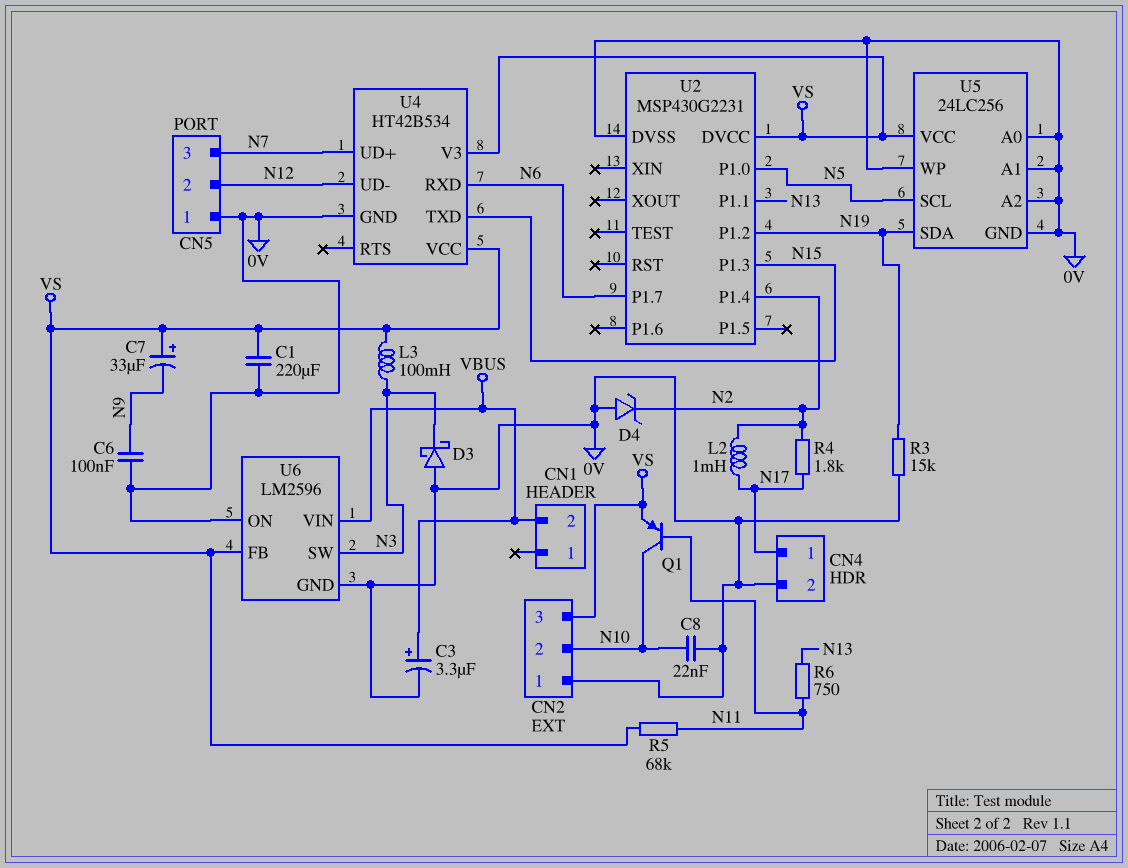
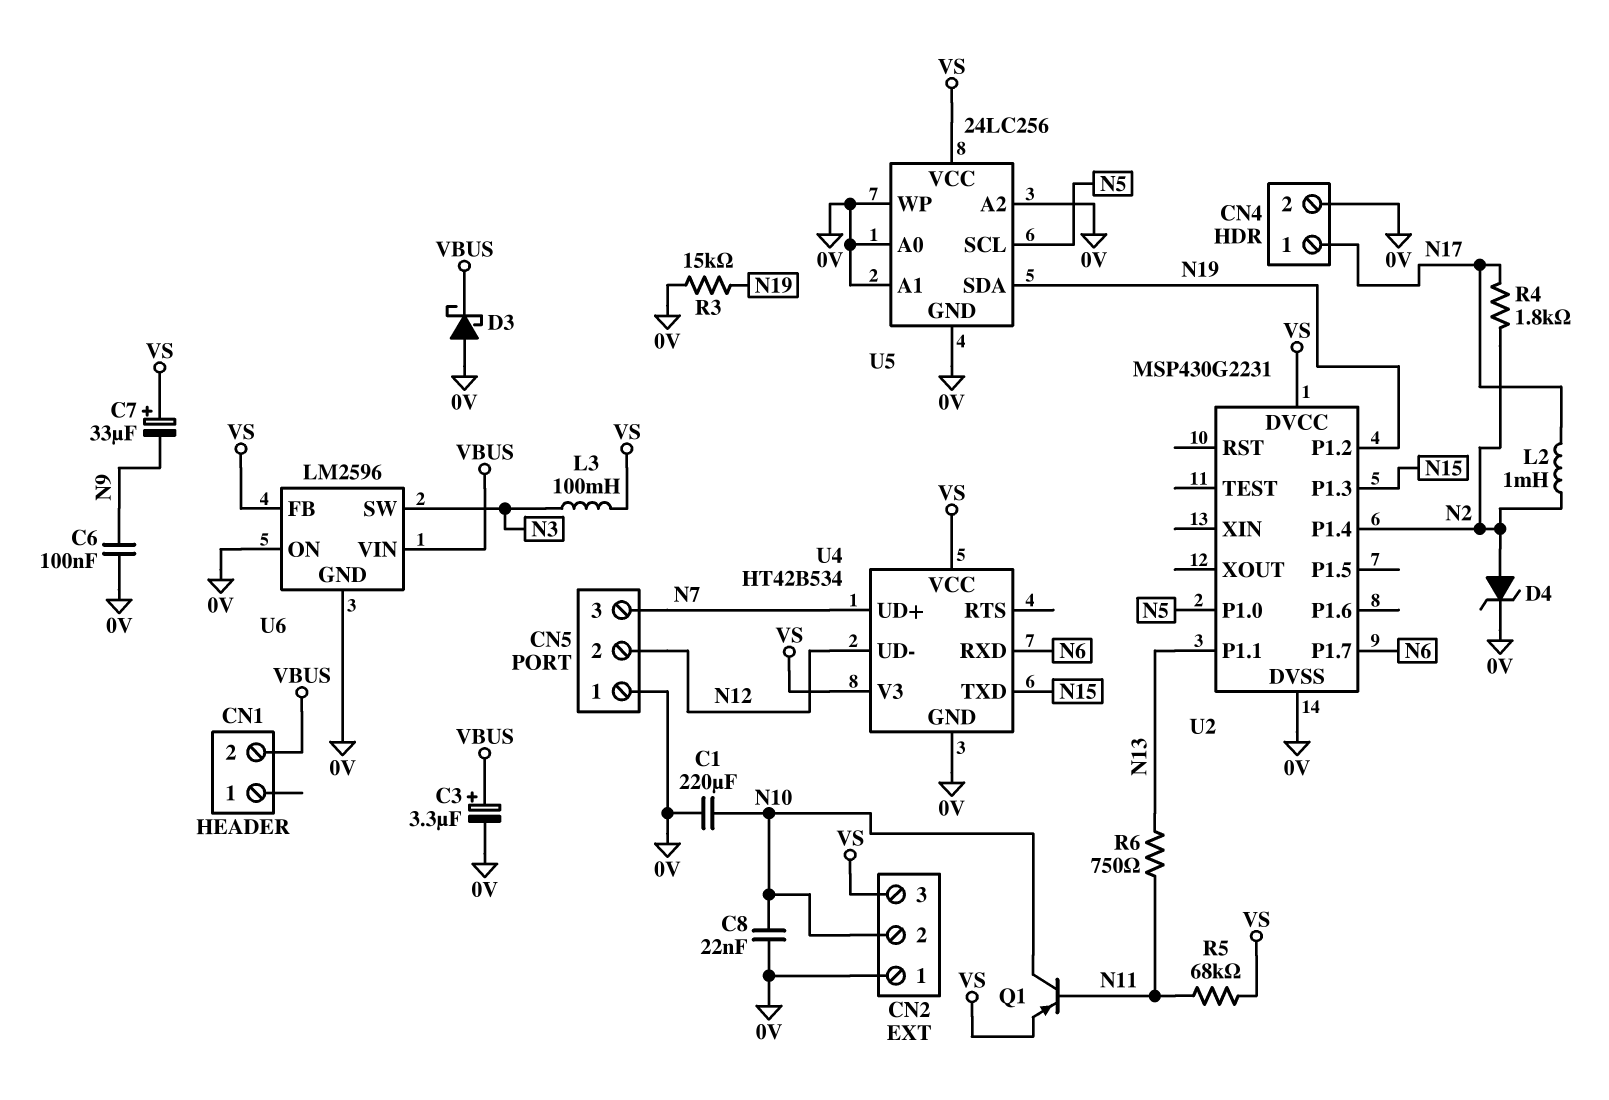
C1: 220uF (0V, VS) -> 220uF (0V, N10)
D3: schottky (A 0V, K N3) -> schottky (A 0V, K VBUS)
D4: zener (A 0V, K N2) -> zener (A N2, K 0V)

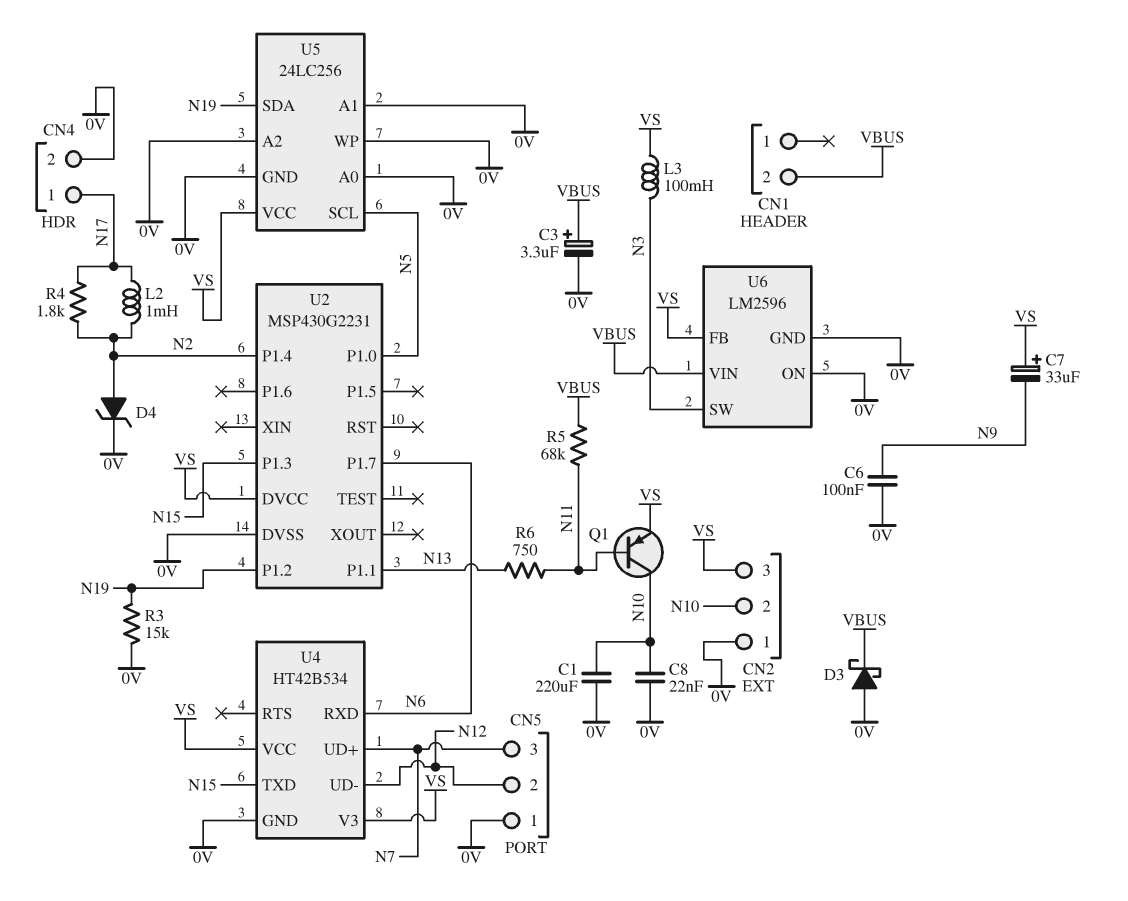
R5: 68k (N11, VS) -> 68k (N11, VBUS)

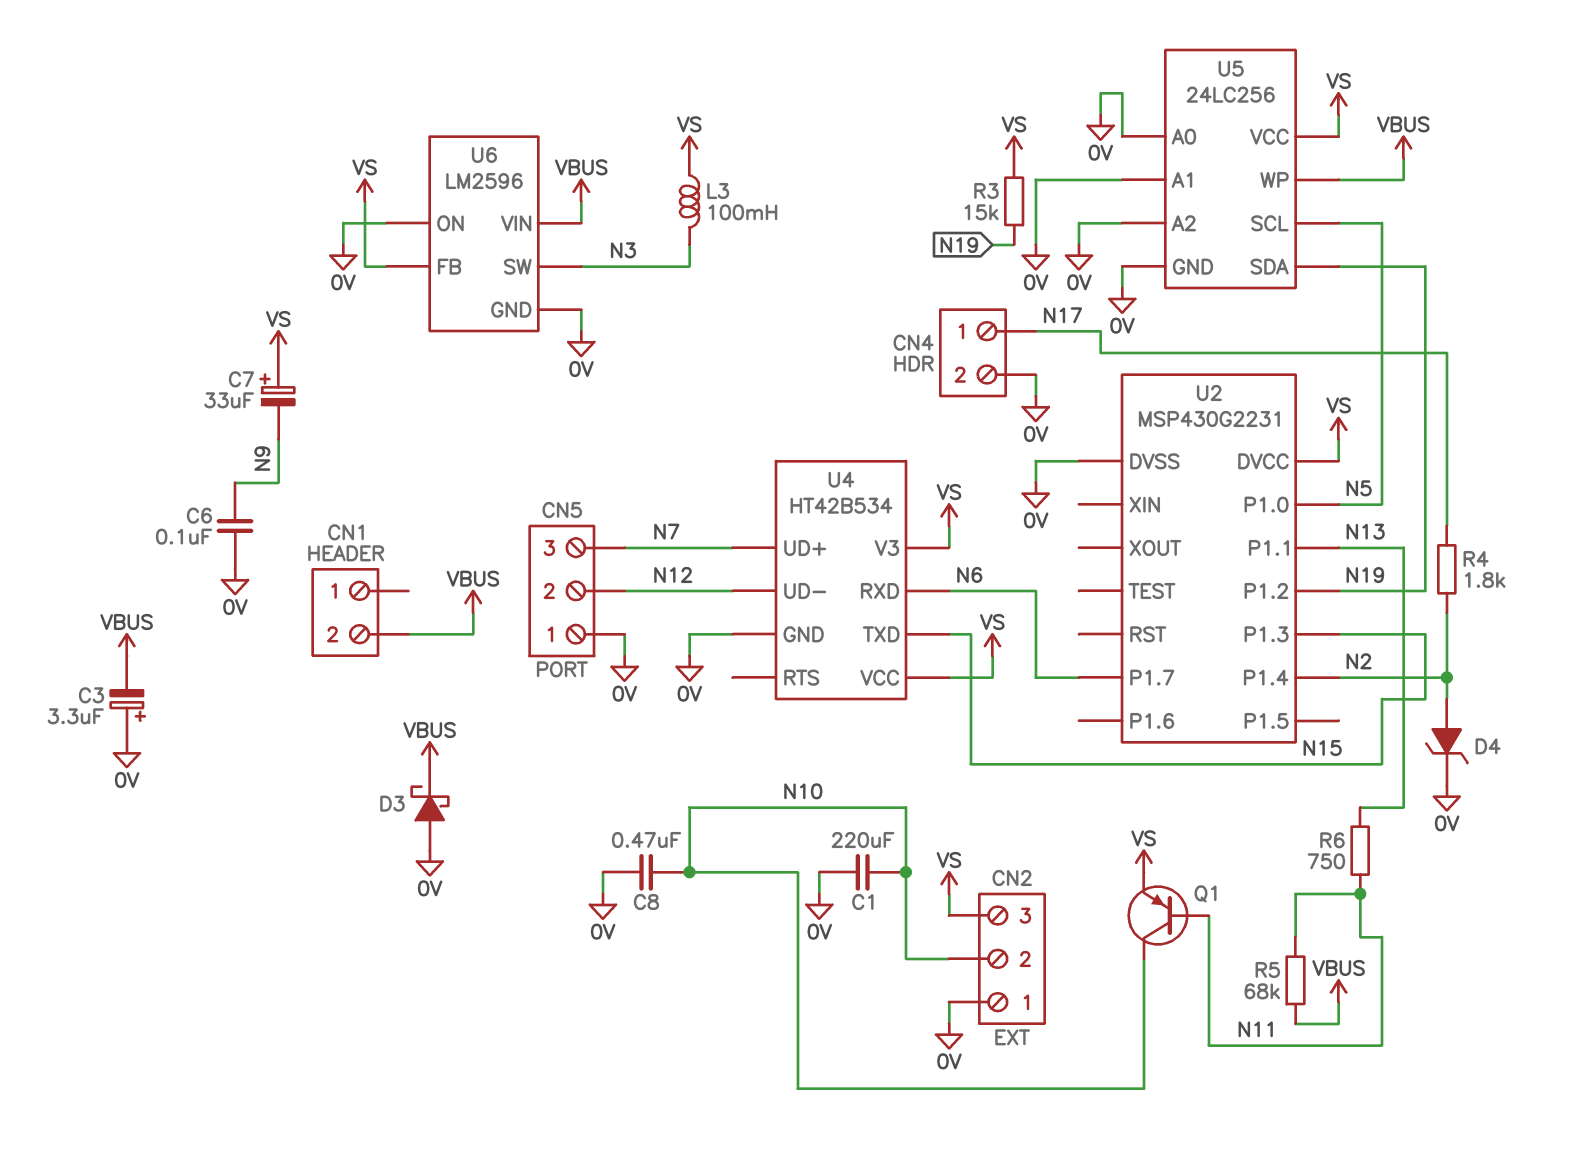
C3: 3.3uF (plus VBUS, minus 0V) -> 3.3uF (plus 0V, minus VBUS)
C8: 22nF (0V, N10) -> 470nF (0V, N10)
L2: 1mH (N2, N17) -> none
R3: 15k (0V, N19) -> 15k (N19, VS)
U5 pin WP: 0V -> VBUS

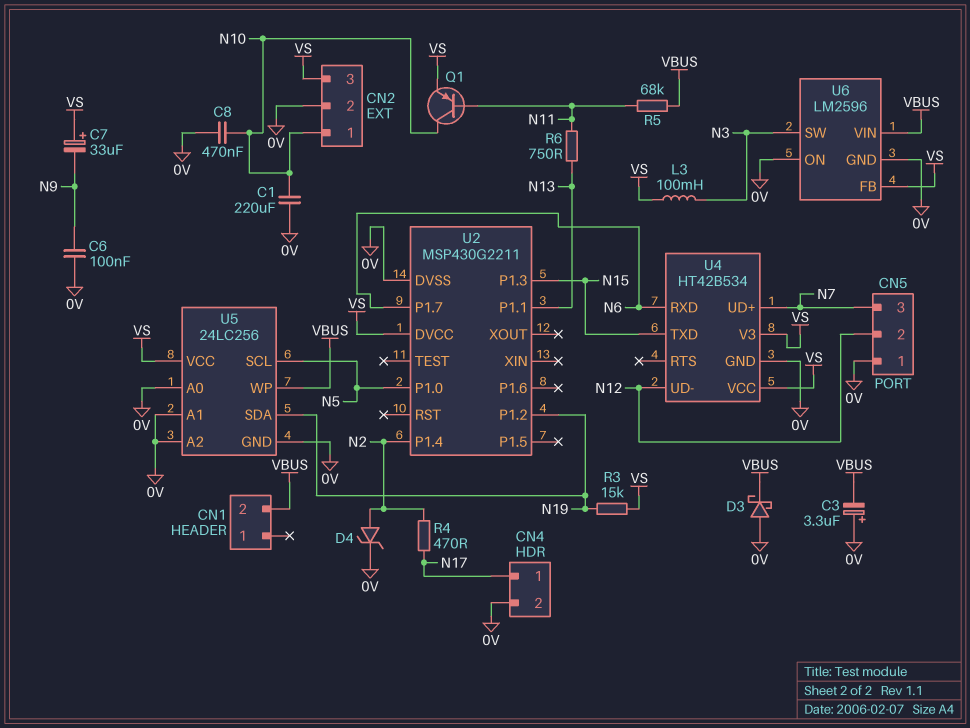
CN2 pin 1: 0V -> N10
CN2 pin 2: N10 -> 0V
R4: 1.8k (N2, N17) -> 470 (N2, N17)
U2: MSP430G2231 -> MSP430G2211

